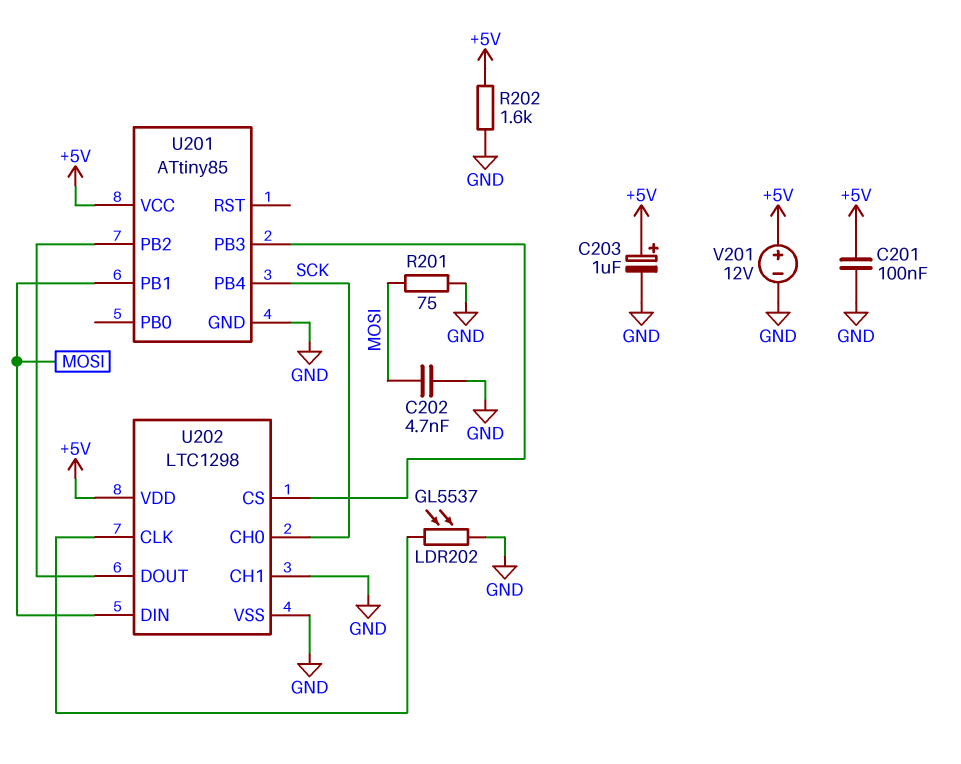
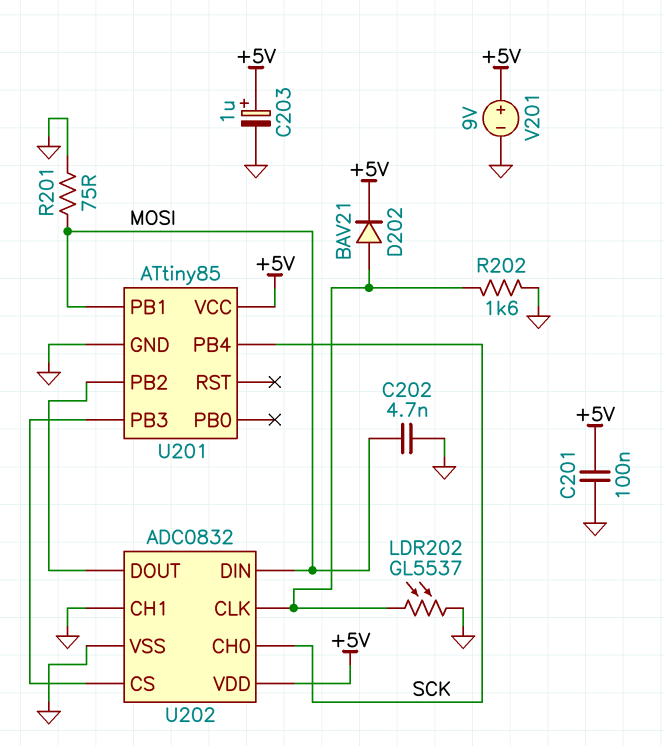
D202: none -> diode BAV21 (A U202/CLK, K +5V)
R202: 1.6k (+5V, GND) -> 1.6k (GND, U202/CLK)
U202: LTC1298 -> ADC0832
V201: 12V (plus +5V, minus GND) -> 9V (plus +5V, minus GND)

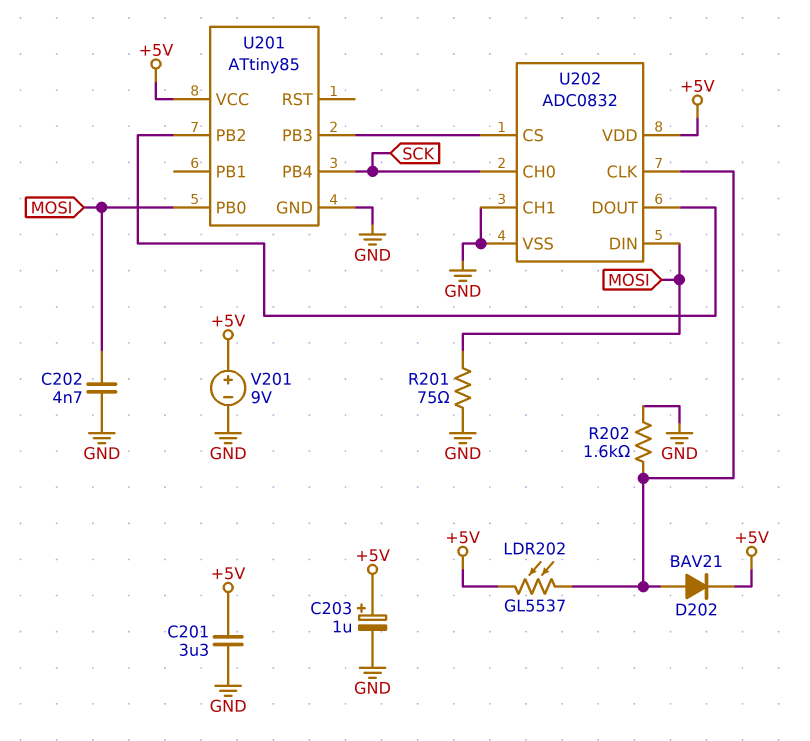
C201: 100nF (+5V, GND) -> 3.3uF (+5V, GND)
LDR202: GL5537 (GND, U202/CLK) -> GL5537 (+5V, U202/CLK)
U201 pin PB0: none -> MOSI
U201 pin PB1: MOSI -> none

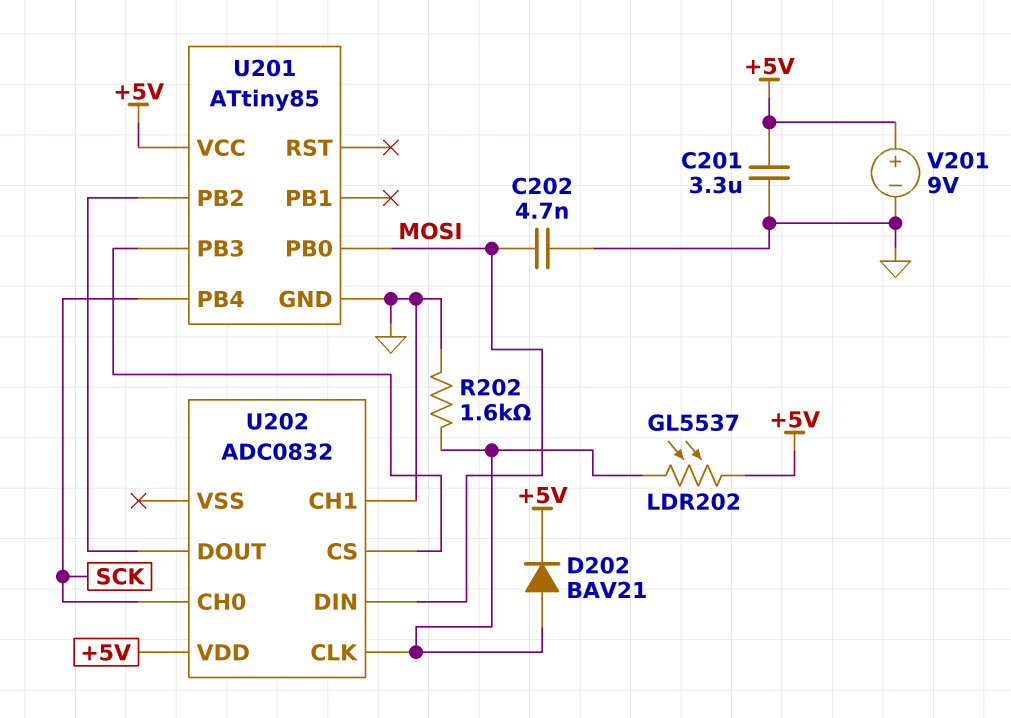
C203: 1uF (plus +5V, minus GND) -> none
R201: 75 (GND, MOSI) -> none
U202 pin VSS: GND -> none

